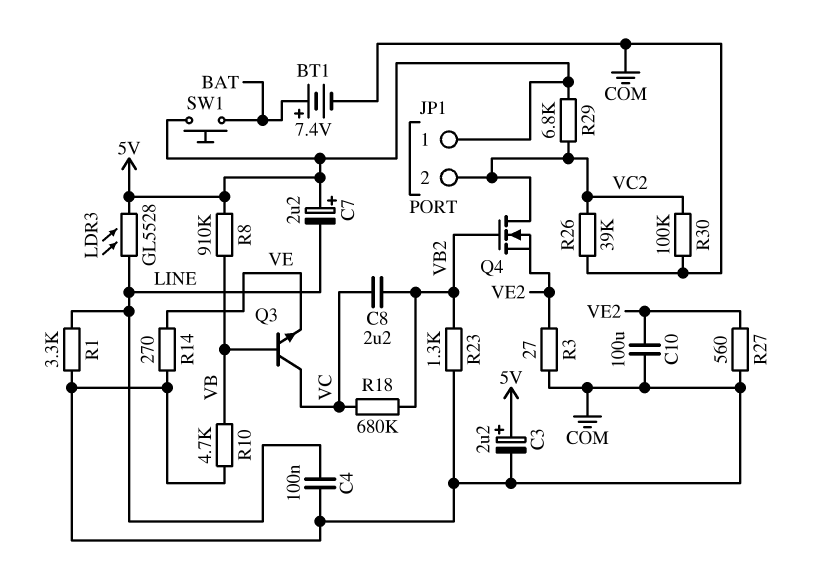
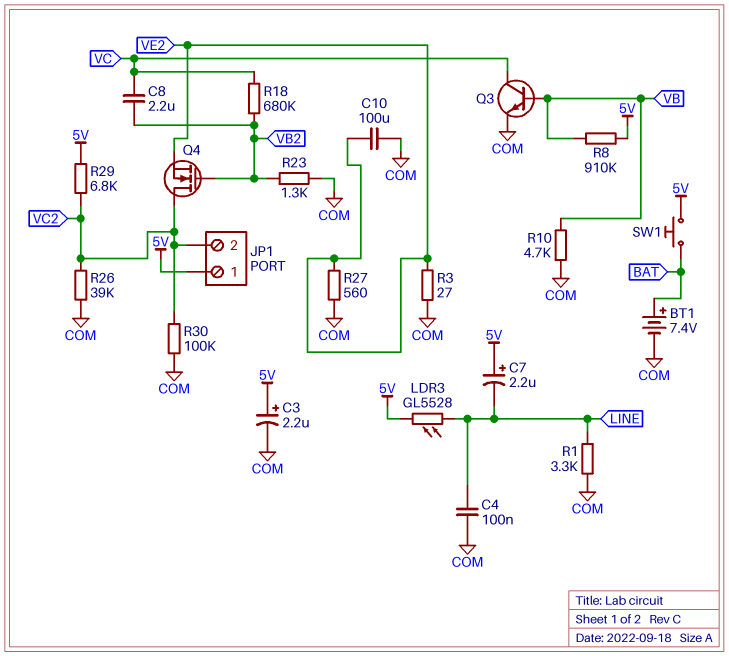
Q3: NPN (B VB, C VC, E VE) -> NPN (B VB, C VC, E COM)
R14: 270 (COM, VE) -> none

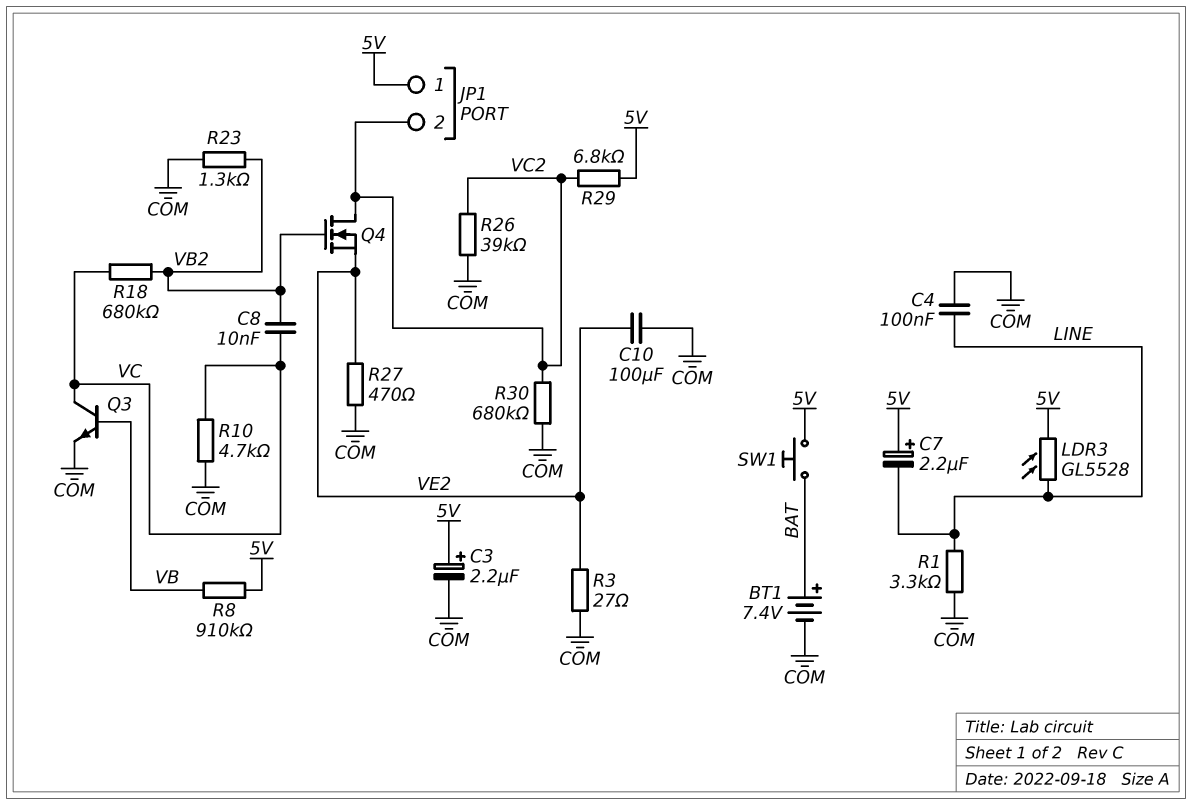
C8: 2.2uF (VB2, VC) -> 10nF (VB2, VC)
R10: 4.7k (COM, VB) -> 4.7k (COM, VC)
R27: 560 (COM, VE2) -> 470 (COM, VE2)
R30: 100k (COM, VC2) -> 680k (COM, VC2)

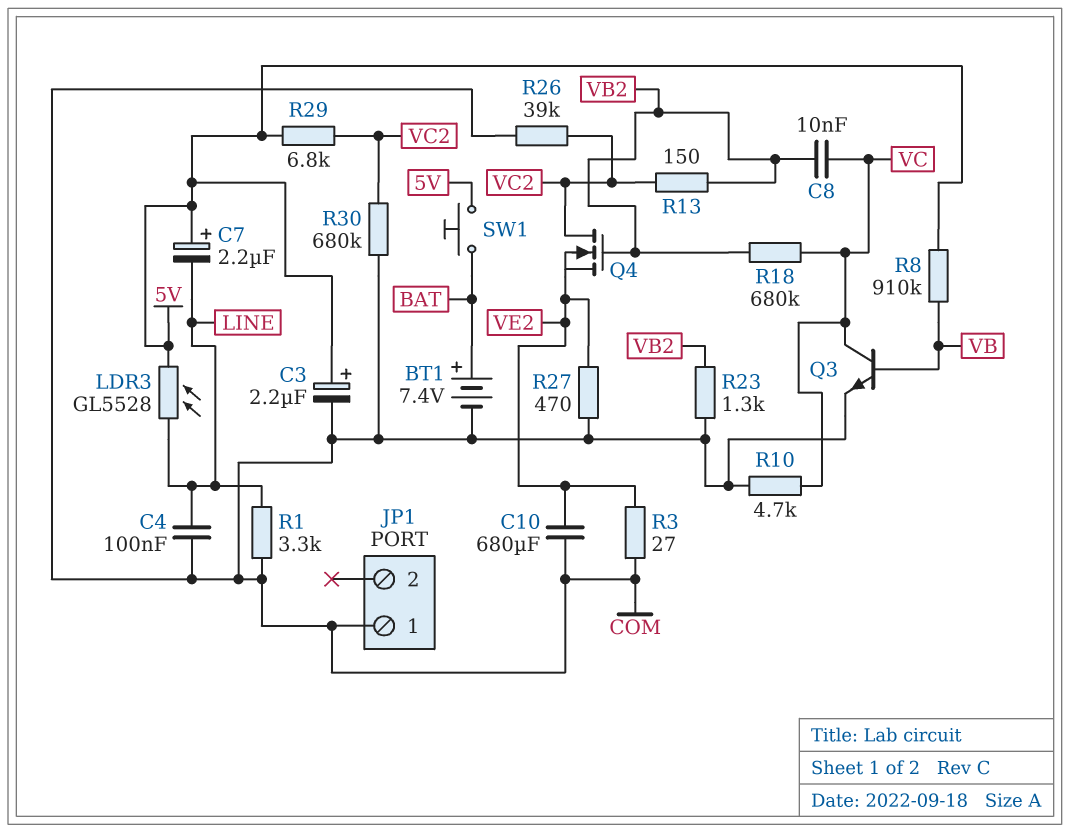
C10: 100uF (COM, VE2) -> 680uF (COM, VE2)
JP1 pin 1: 5V -> COM
JP1 pin 2: VC2 -> none
R13: none -> 150 (VB2, VC2)

